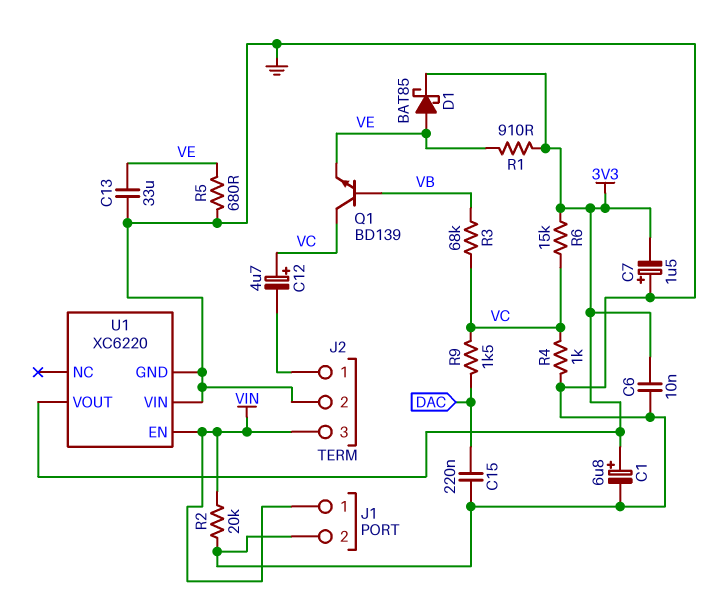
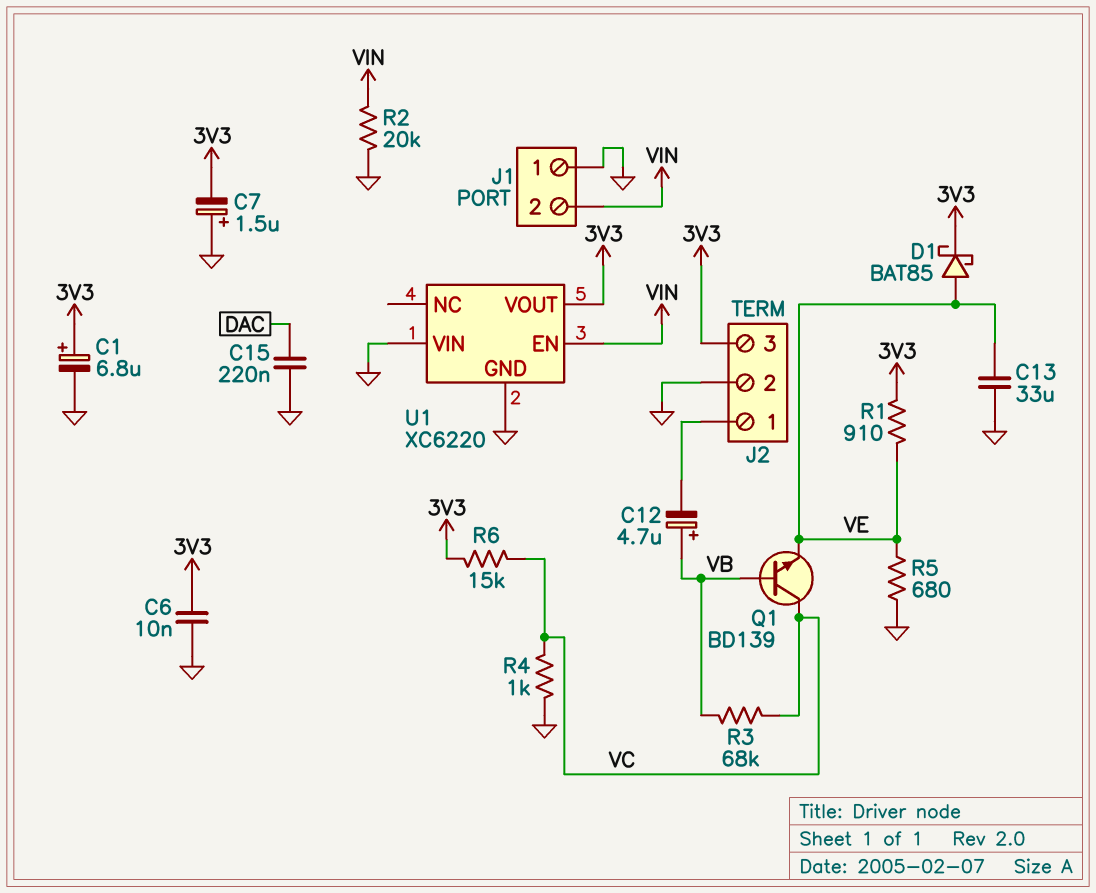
C12: 4.7uF (plus VC, minus J2/1) -> 4.7uF (plus VB, minus J2/1)
J1 pin 1: VIN -> GND
J1 pin 2: GND -> VIN
J2 pin 3: VIN -> 3V3
R9: 1.5k (DAC, VC) -> none

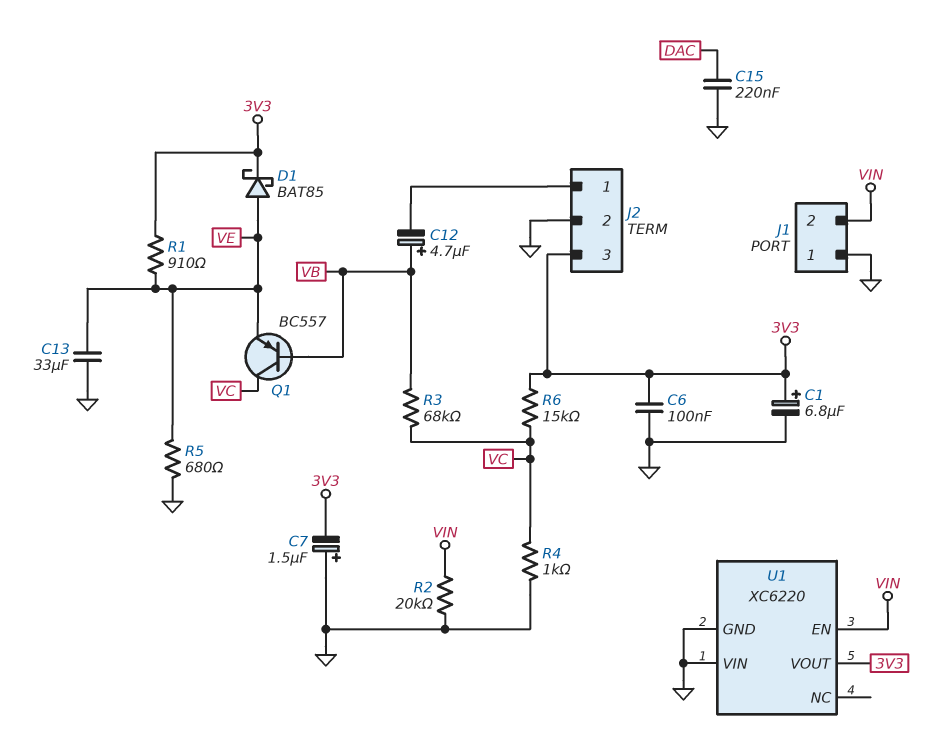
C6: 10nF (3V3, GND) -> 100nF (3V3, GND)
Q1: NPN BD139 (B VB, C VC, E VE) -> PNP BC557 (B VB, C VC, E VE)

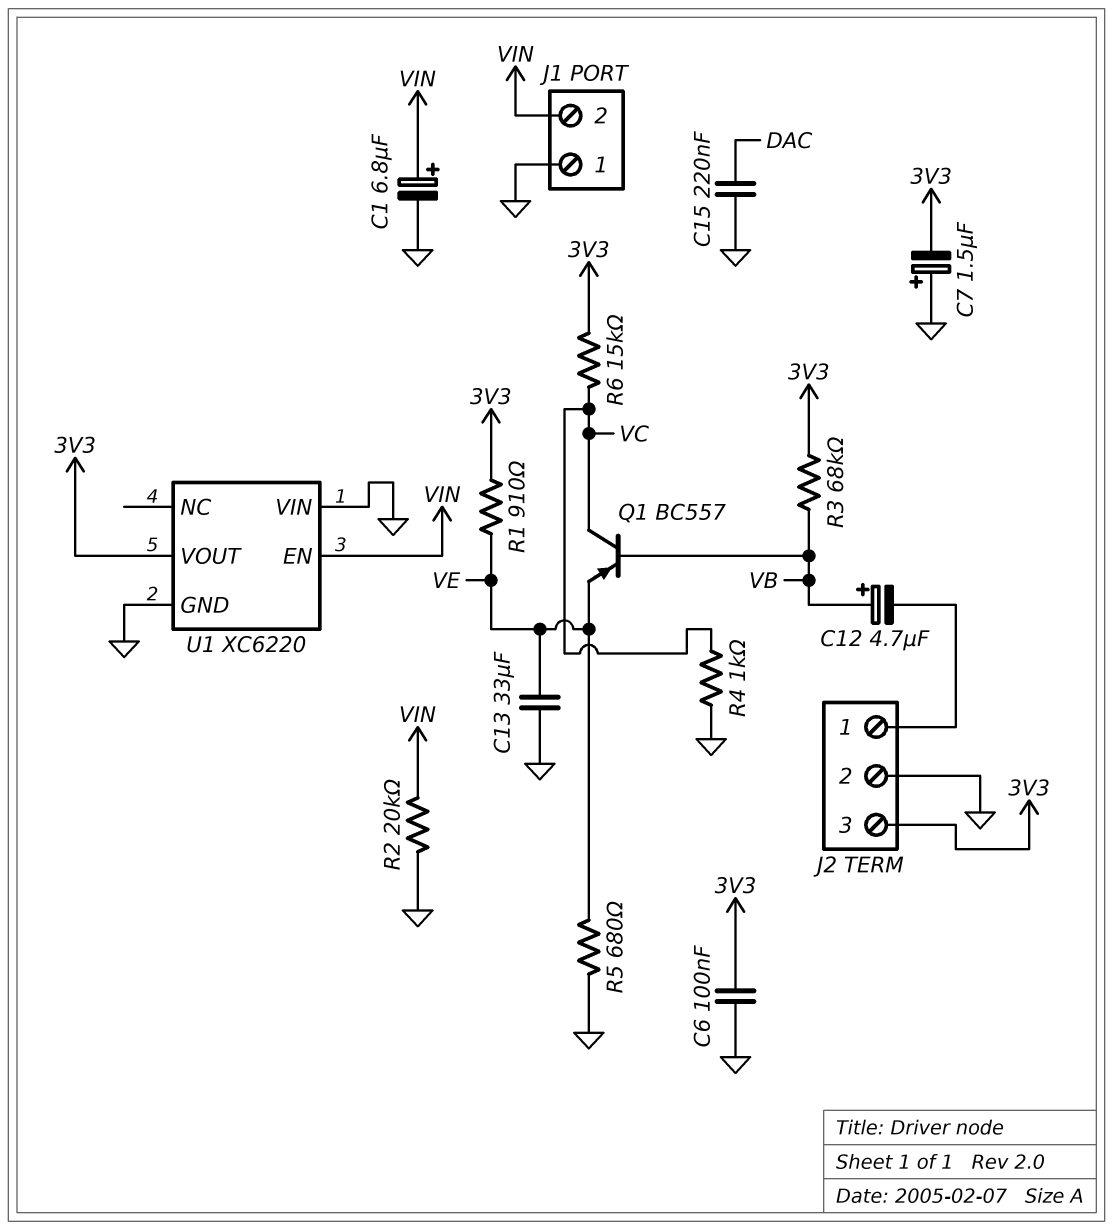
C1: 6.8uF (plus 3V3, minus GND) -> 6.8uF (plus VIN, minus GND)
D1: schottky BAT85 (A VE, K 3V3) -> none
R3: 68k (VB, VC) -> 68k (3V3, VB)

